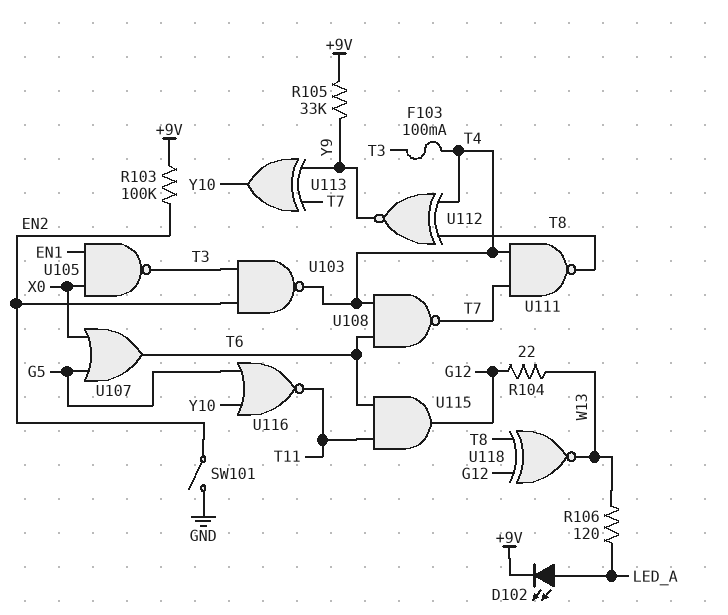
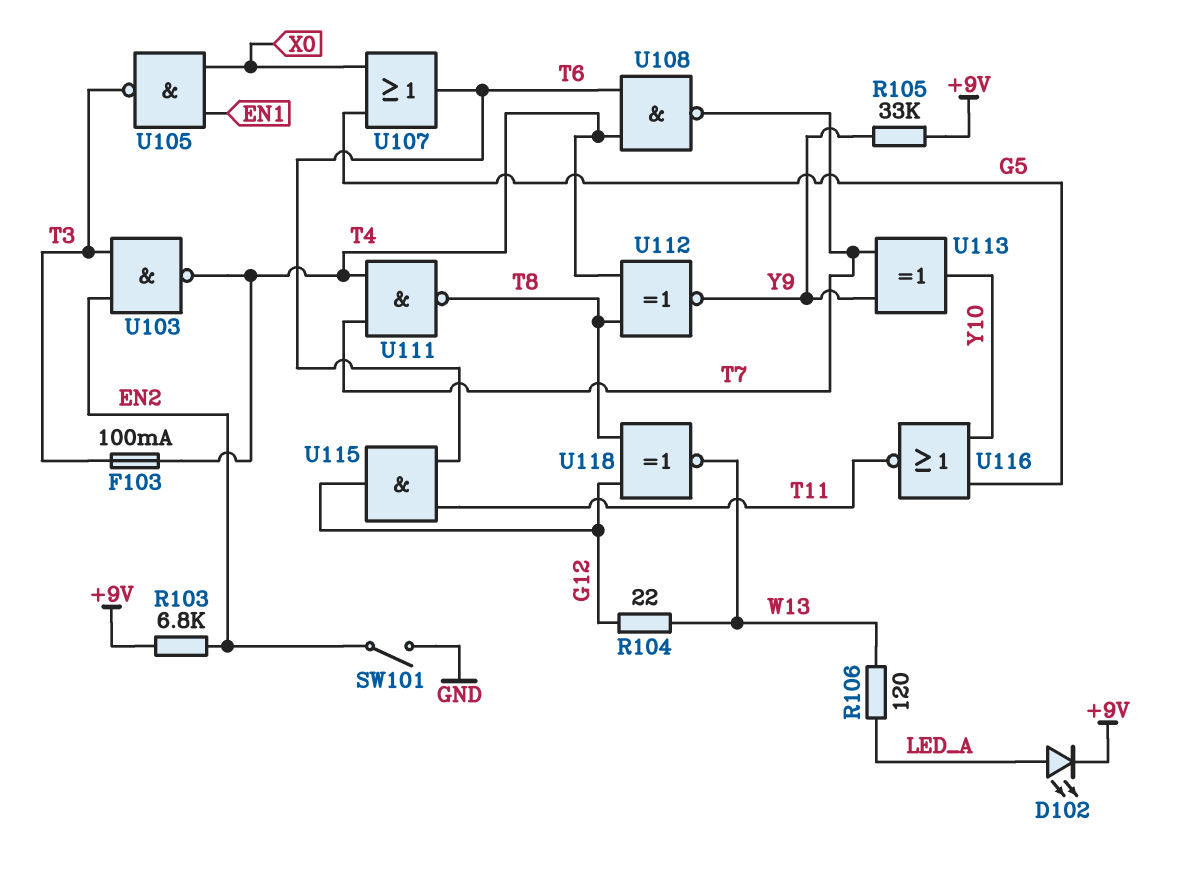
R103: 100k (+9V, EN2) -> 6.8k (+9V, EN2)

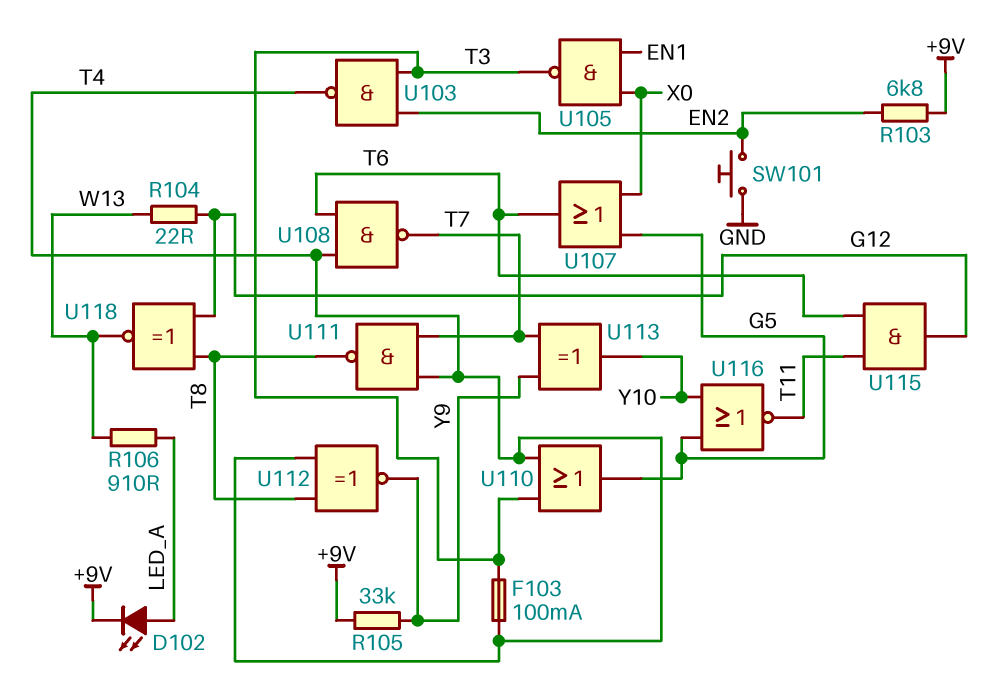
R106: 120 (LED_A, W13) -> 910 (LED_A, W13)
SW101: switch (EN2, GND) -> button (EN2, GND)
U110: none -> OR (in T3, in T4, out G5)

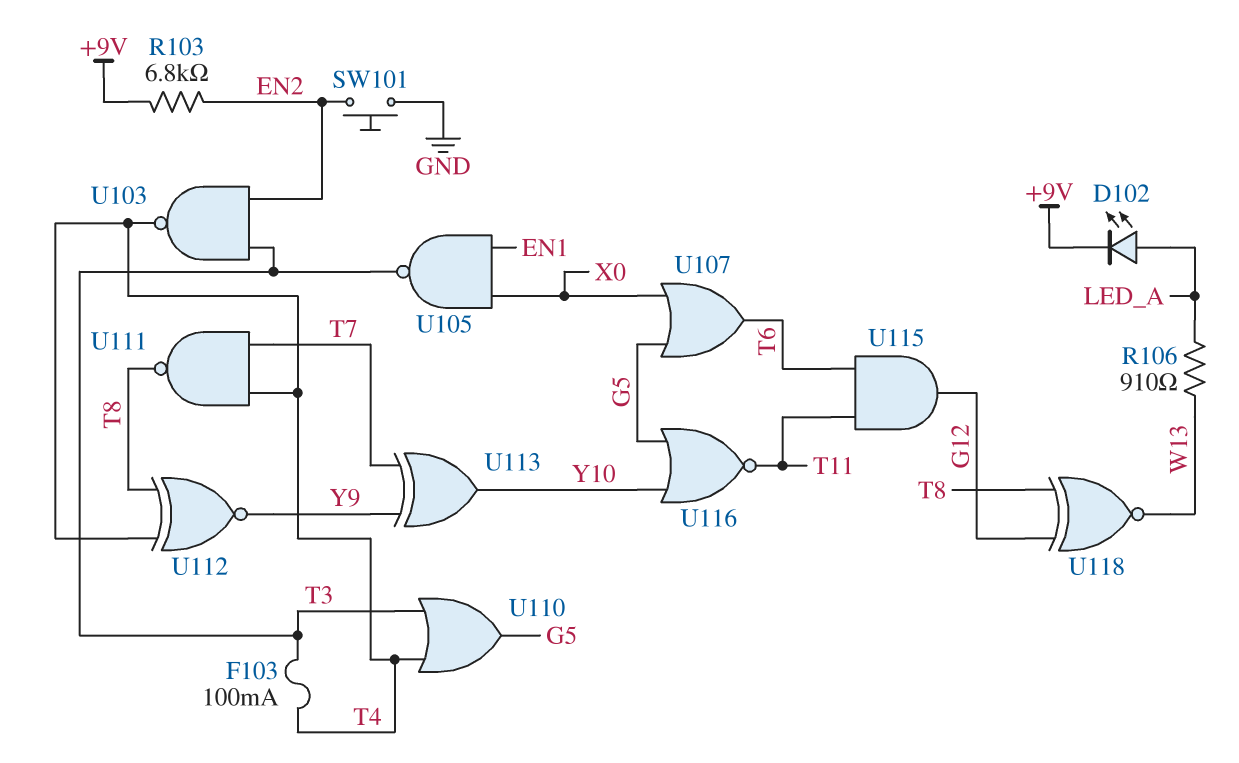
R104: 22 (G12, W13) -> none
R105: 33k (+9V, Y9) -> none
U108: NAND (in T4, in T6, out T7) -> none

